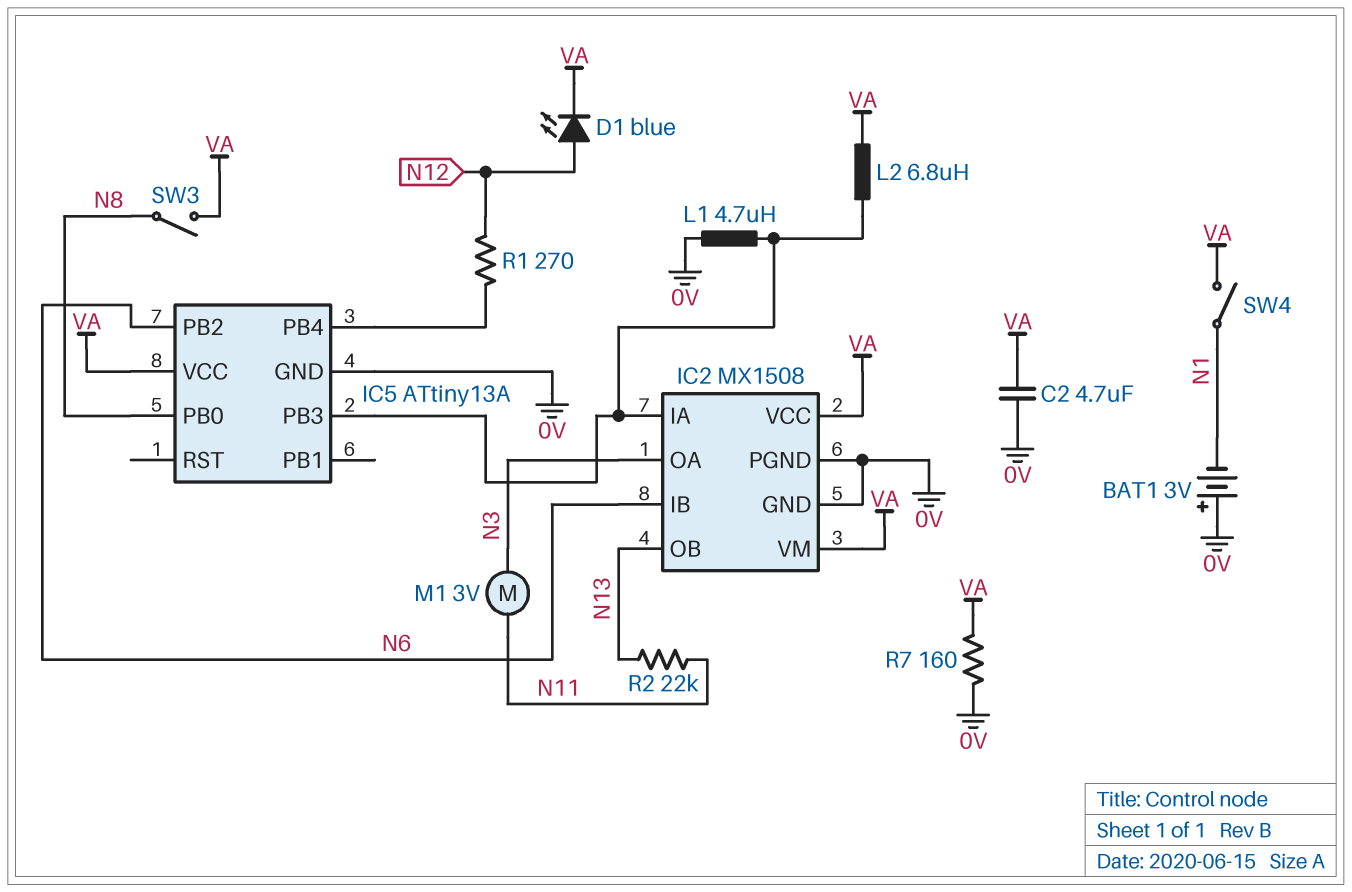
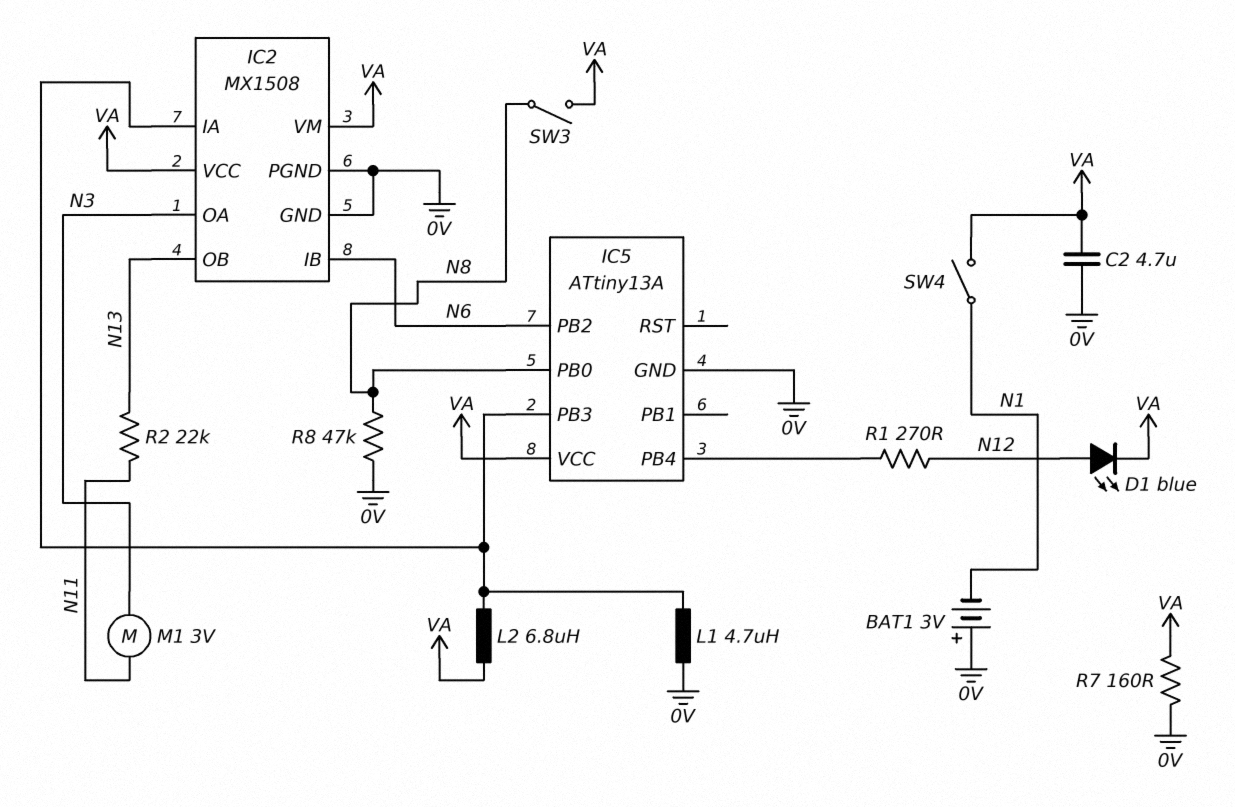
R8: none -> 47k (0V, N8)

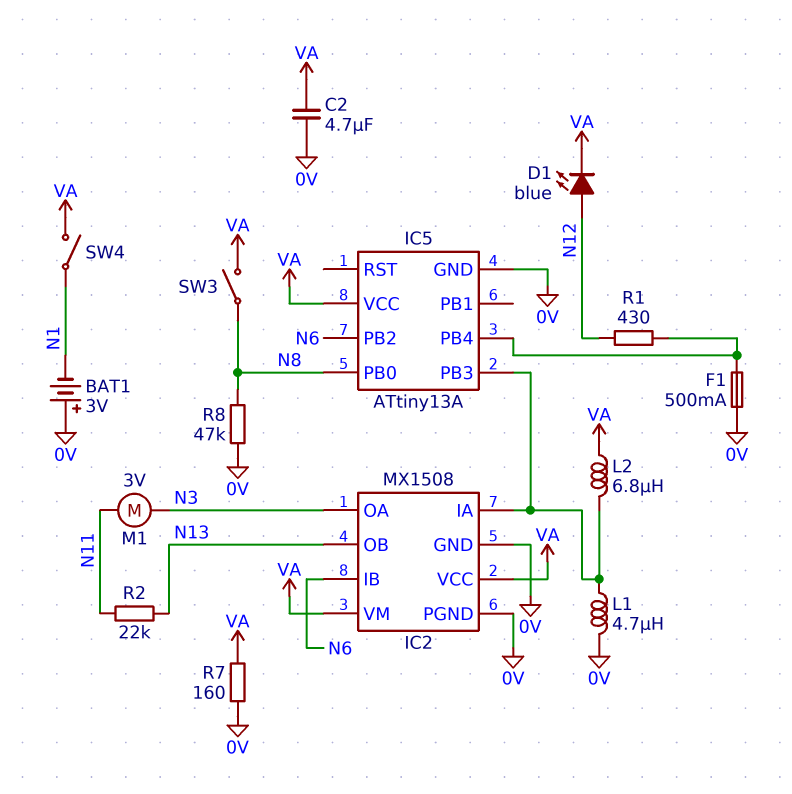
F1: none -> 500mA (0V, IC5/PB4)
R1: 270 (IC5/PB4, N12) -> 430 (IC5/PB4, N12)

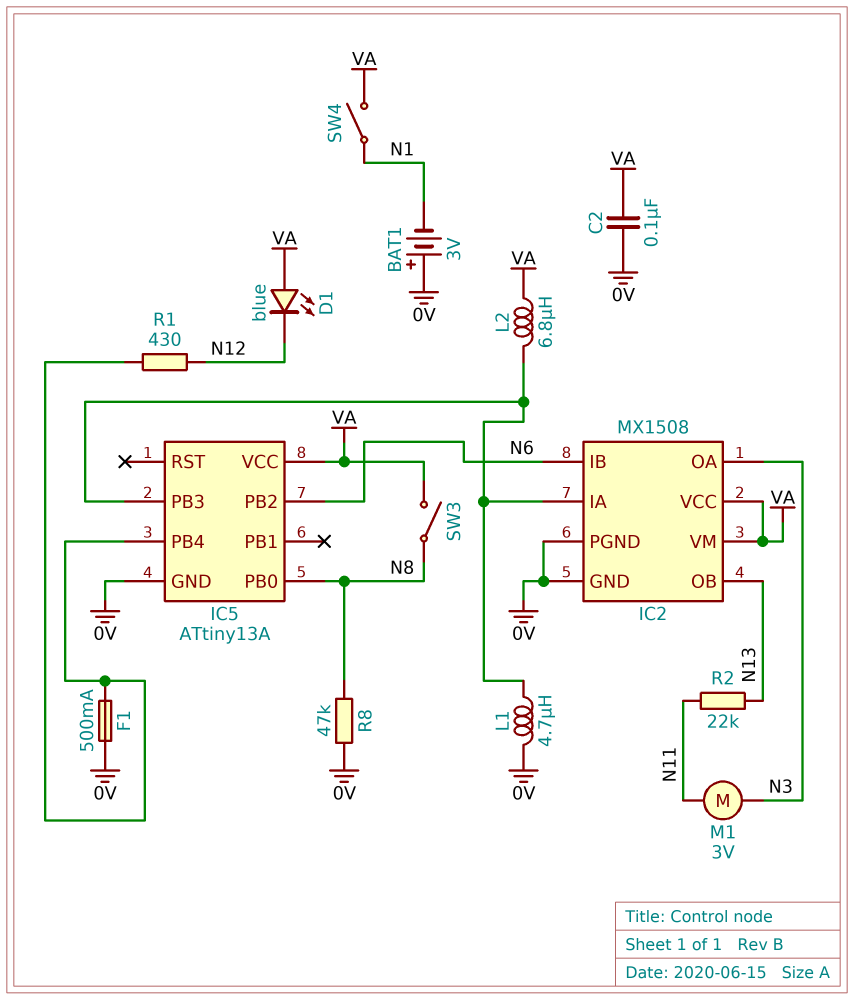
C2: 4.7uF (0V, VA) -> 100nF (0V, VA)
D1: LED blue (A N12, K VA) -> LED blue (A VA, K N12)
R7: 160 (0V, VA) -> none

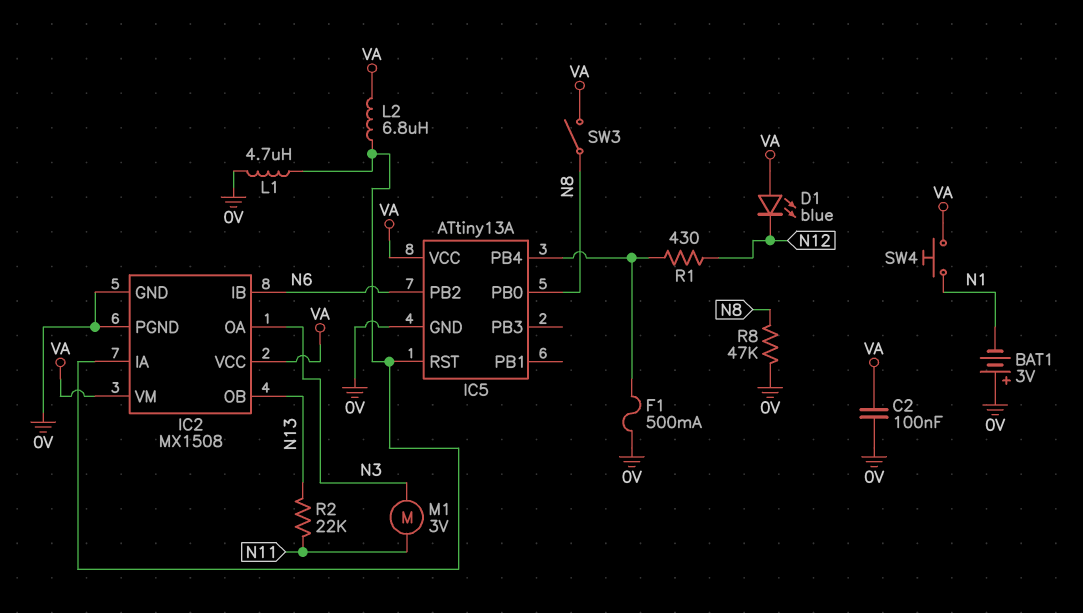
IC5 pin PB3: IC2/IA -> none
IC5 pin RST: none -> IC2/IA
SW4: switch (N1, VA) -> button (N1, VA)

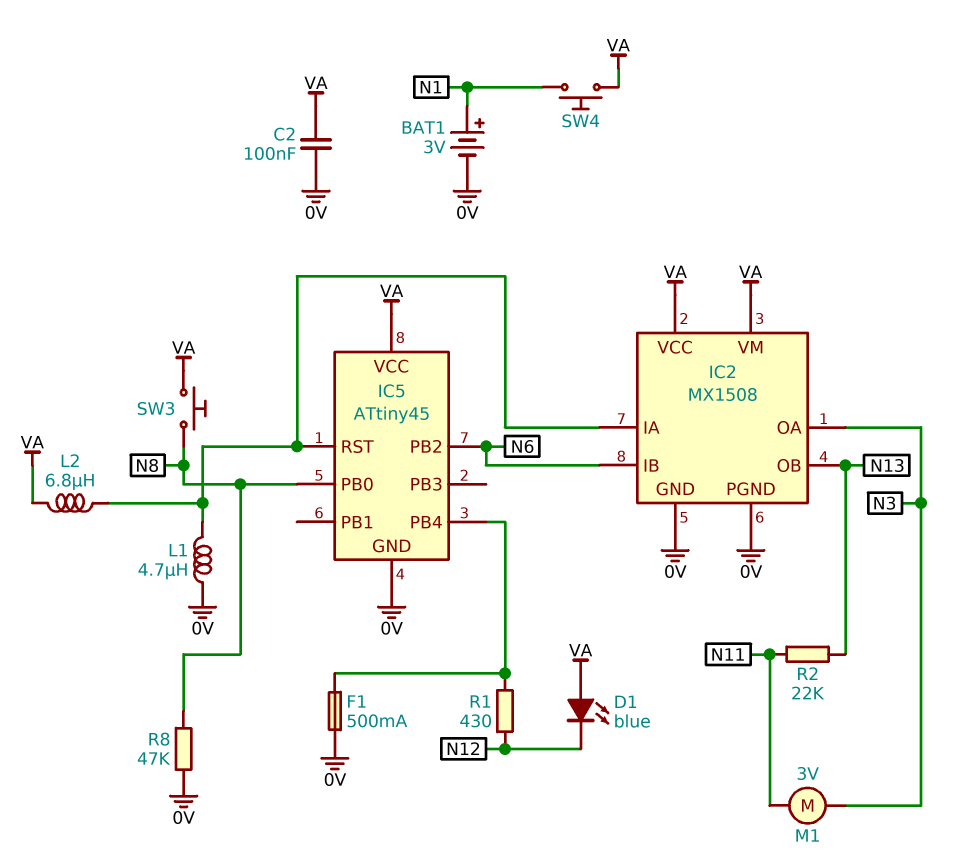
BAT1: 3V (plus 0V, minus N1) -> 3V (plus N1, minus 0V)
IC5: ATtiny13A -> ATtiny45
SW3: switch (N8, VA) -> button (N8, VA)

